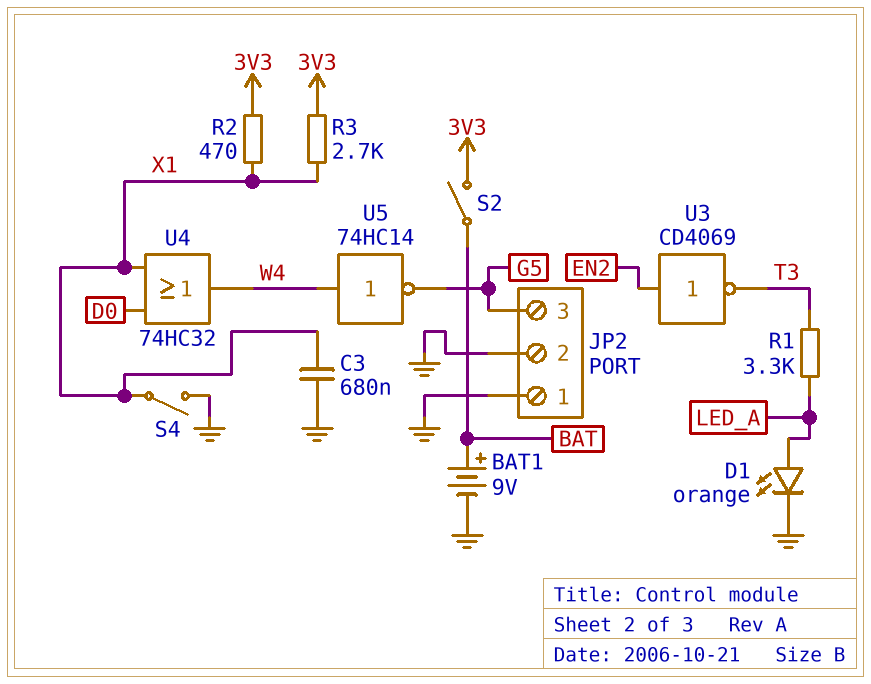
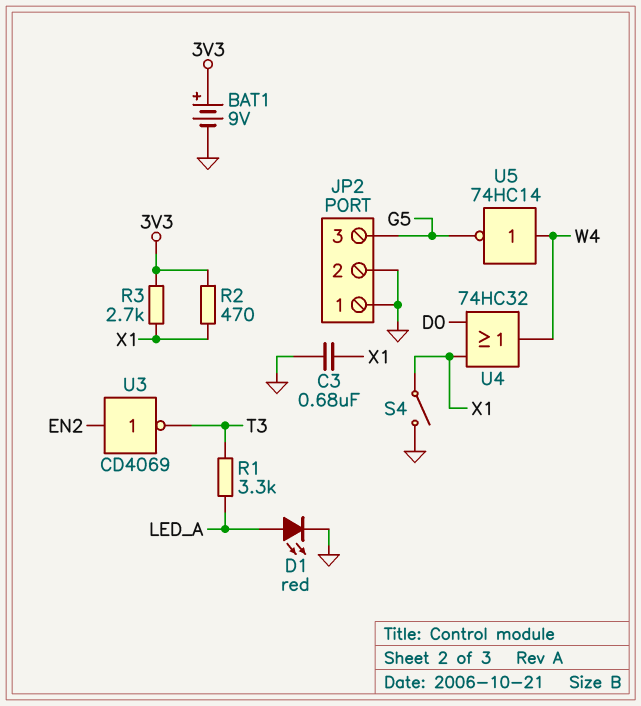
BAT1: 9V (plus BAT, minus GND) -> 9V (plus 3V3, minus GND)
D1: LED orange (A LED_A, K GND) -> LED red (A LED_A, K GND)
S2: switch (3V3, BAT) -> none

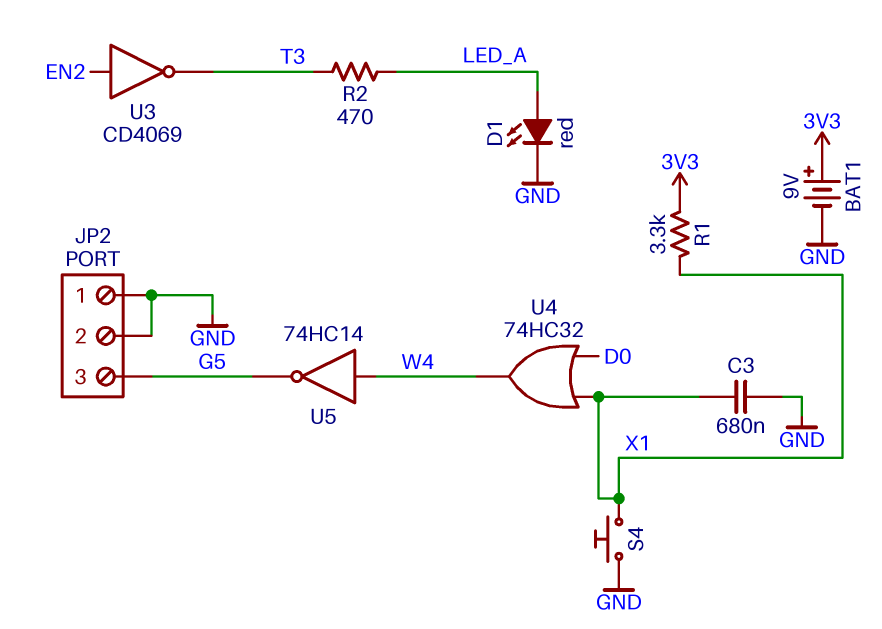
R1: 3.3k (LED_A, T3) -> 3.3k (3V3, X1)
R2: 470 (3V3, X1) -> 470 (LED_A, T3)
R3: 2.7k (3V3, X1) -> none
S4: switch (GND, X1) -> button (GND, X1)

